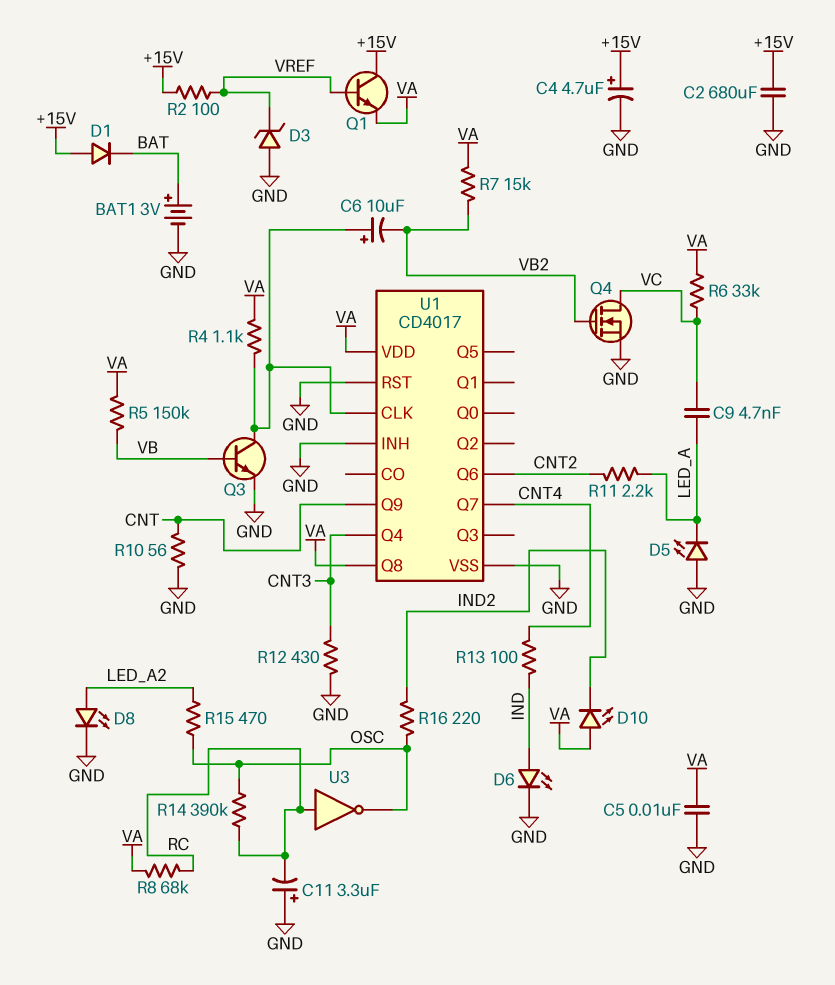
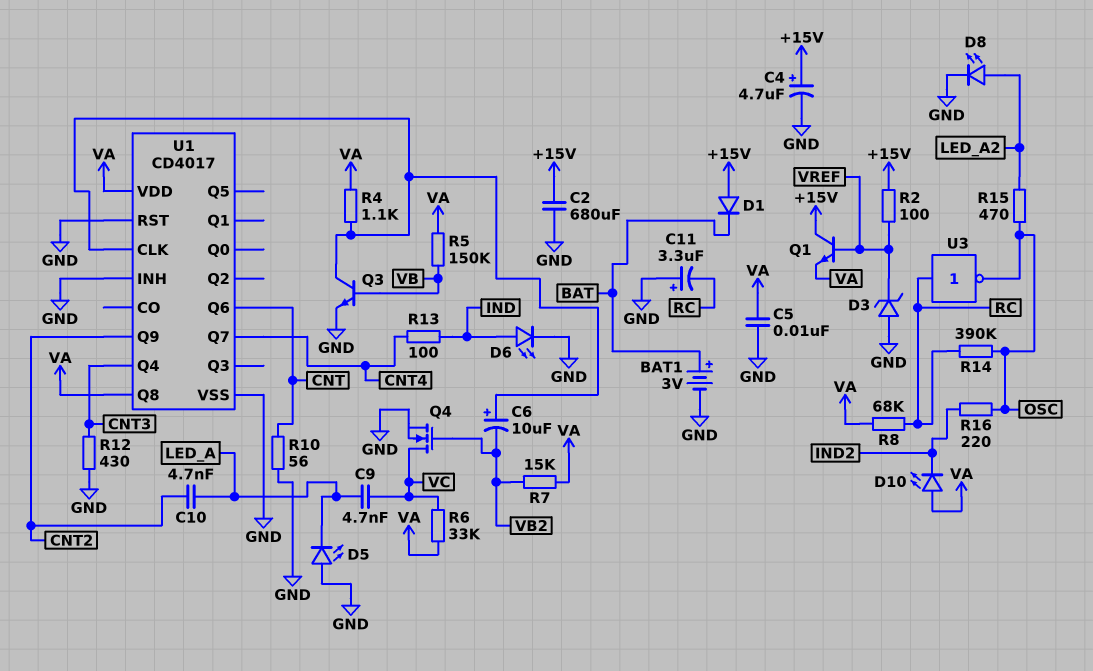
C10: none -> 4.7nF (CNT2, LED_A)
R11: 2.2k (CNT2, LED_A) -> none
U1 pin Q6: CNT2 -> CNT
U1 pin Q9: CNT -> CNT2

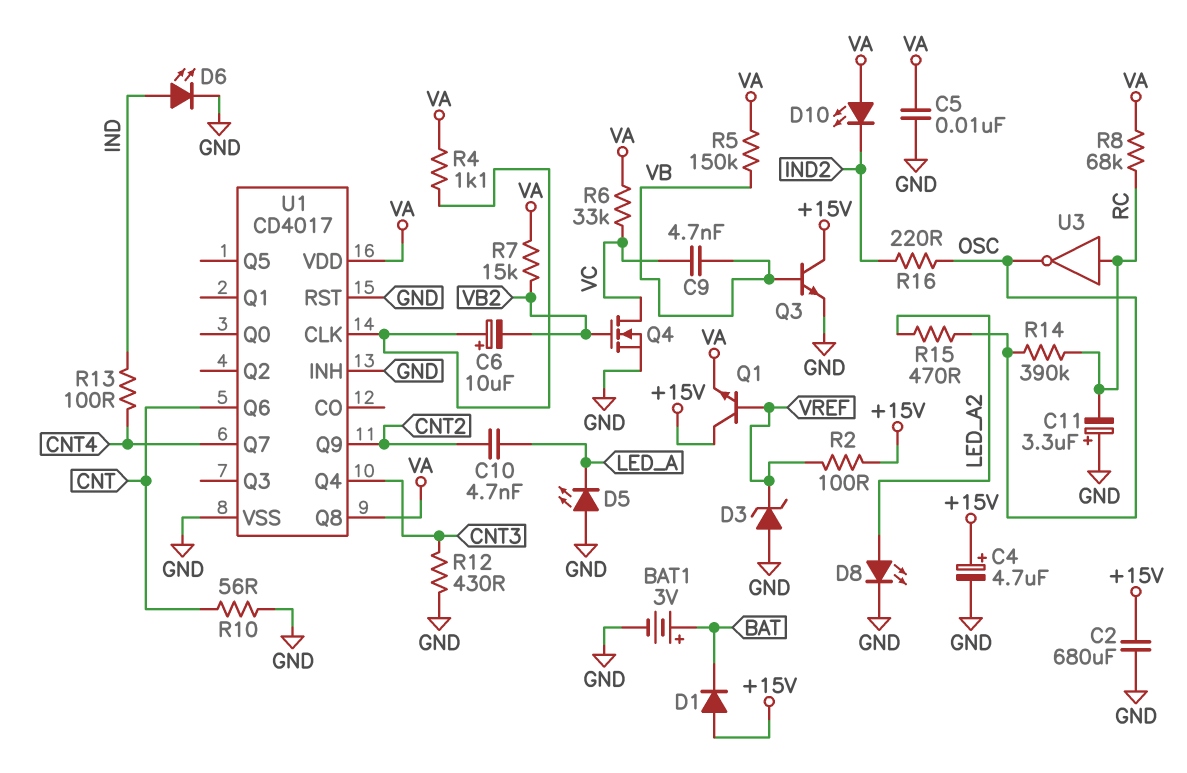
C9: 4.7nF (LED_A, VC) -> 4.7nF (VB, VC)
Q3: NPN (B VB, C U1/CLK, E GND) -> NPN (B VB, C +15V, E GND)

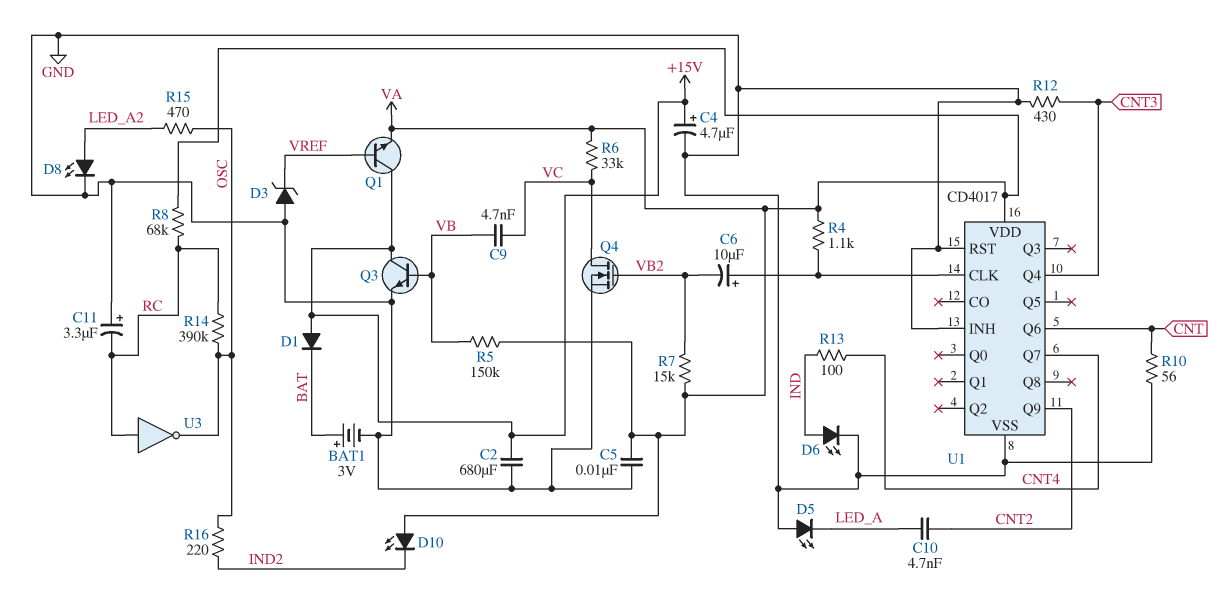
R2: 100 (+15V, VREF) -> none
U1 pin Q8: VA -> none

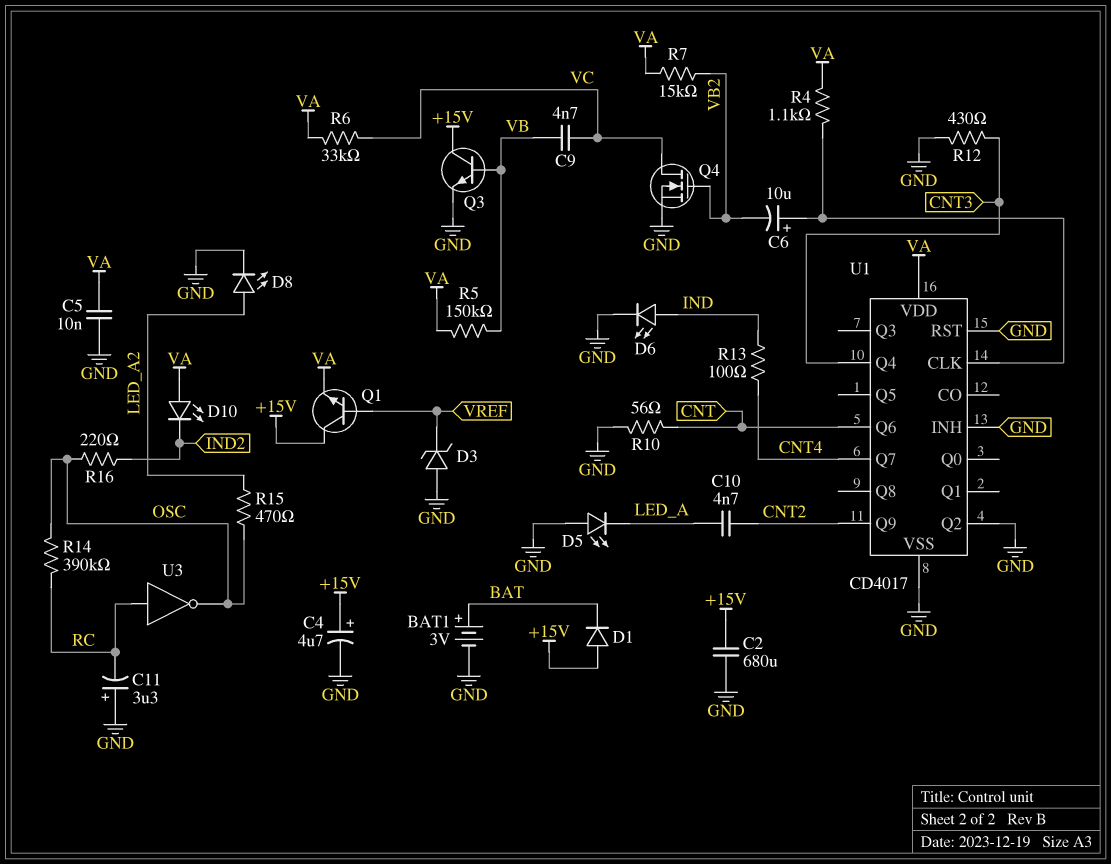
R8: 68k (RC, VA) -> none
U1 pin Q2: none -> GND

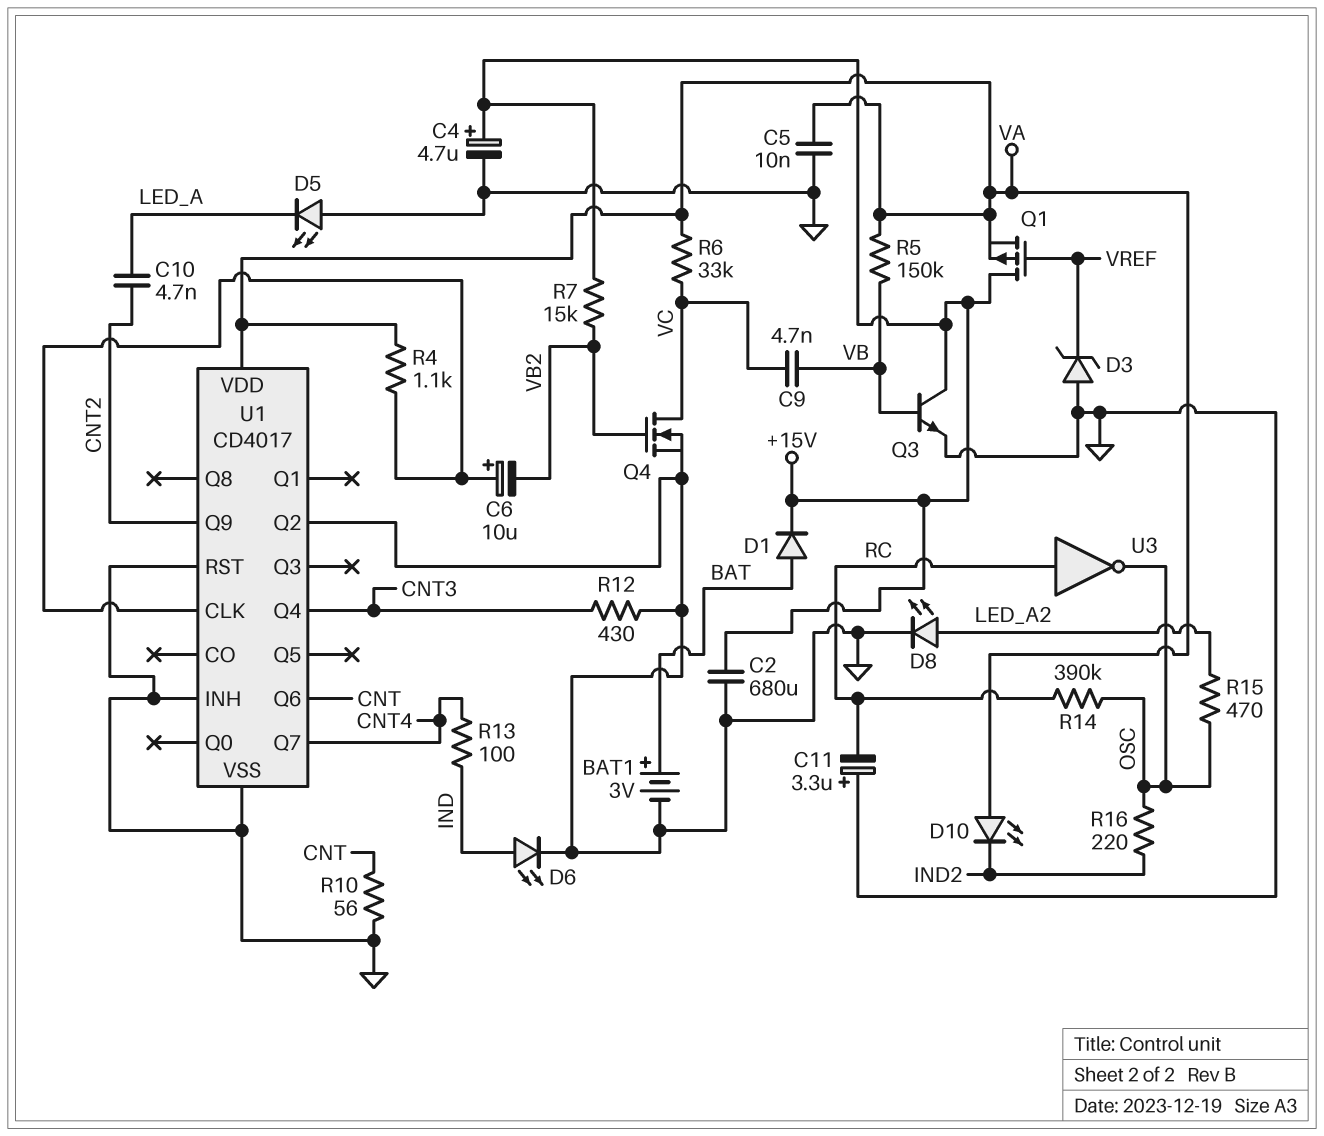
D1: diode (A +15V, K BAT) -> diode (A BAT, K +15V)
Q1: NPN (B VREF, C +15V, E VA) -> PMOS (G VREF, D +15V, S VA)
R7: 15k (VA, VB2) -> 15k (+15V, VB2)

